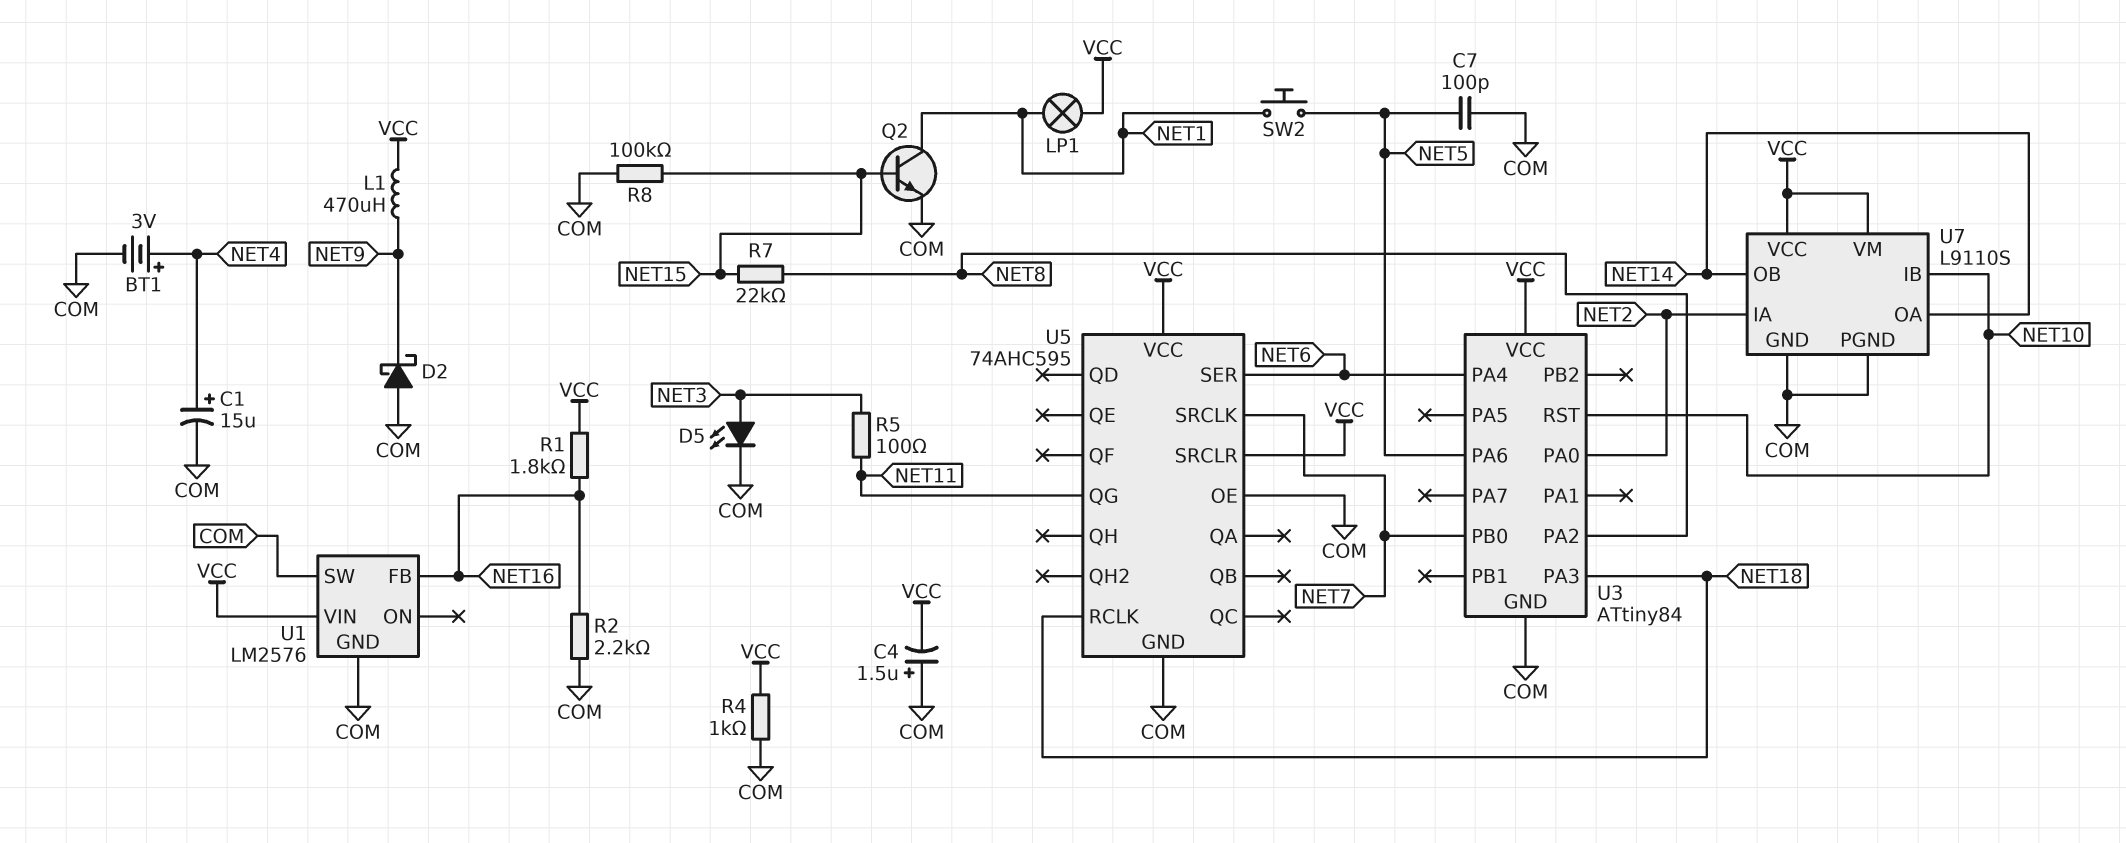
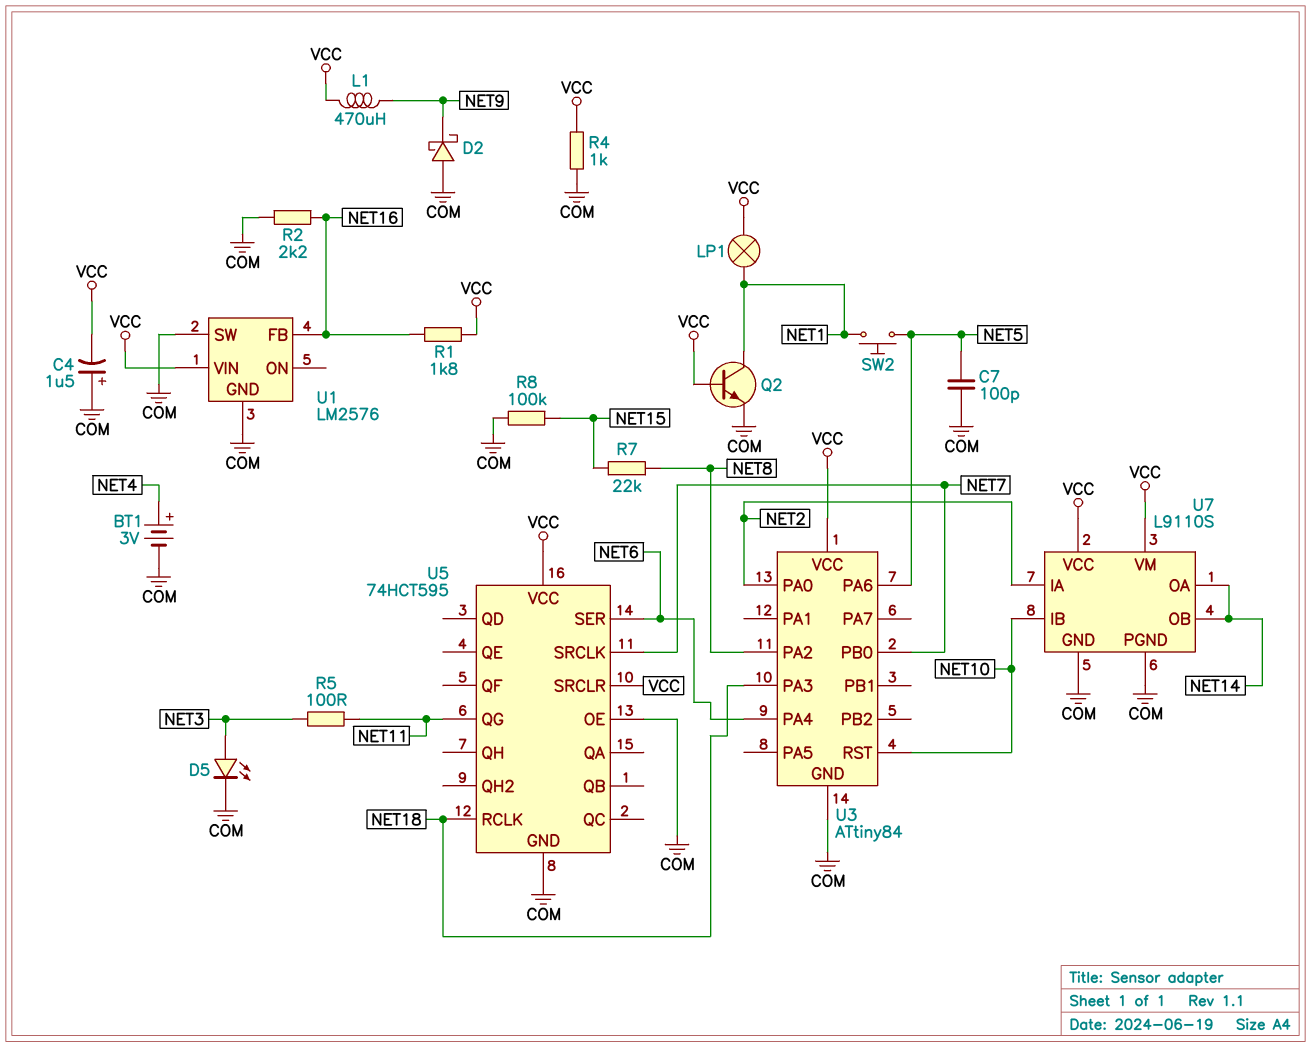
C1: 15uF (plus NET4, minus COM) -> none
Q2: NPN (B NET15, C NET1, E COM) -> NPN (B VCC, C NET1, E COM)
U5: 74AHC595 -> 74HCT595

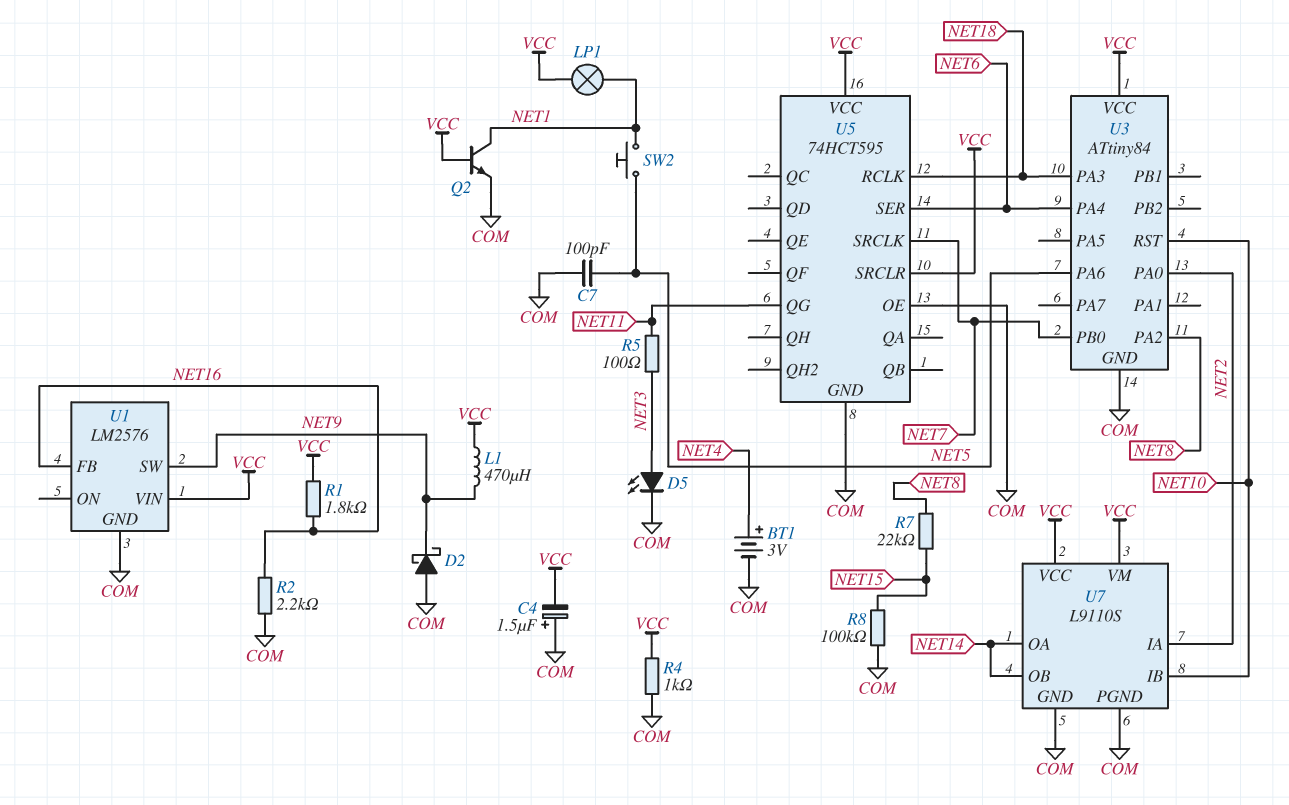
U1 pin SW: COM -> NET9

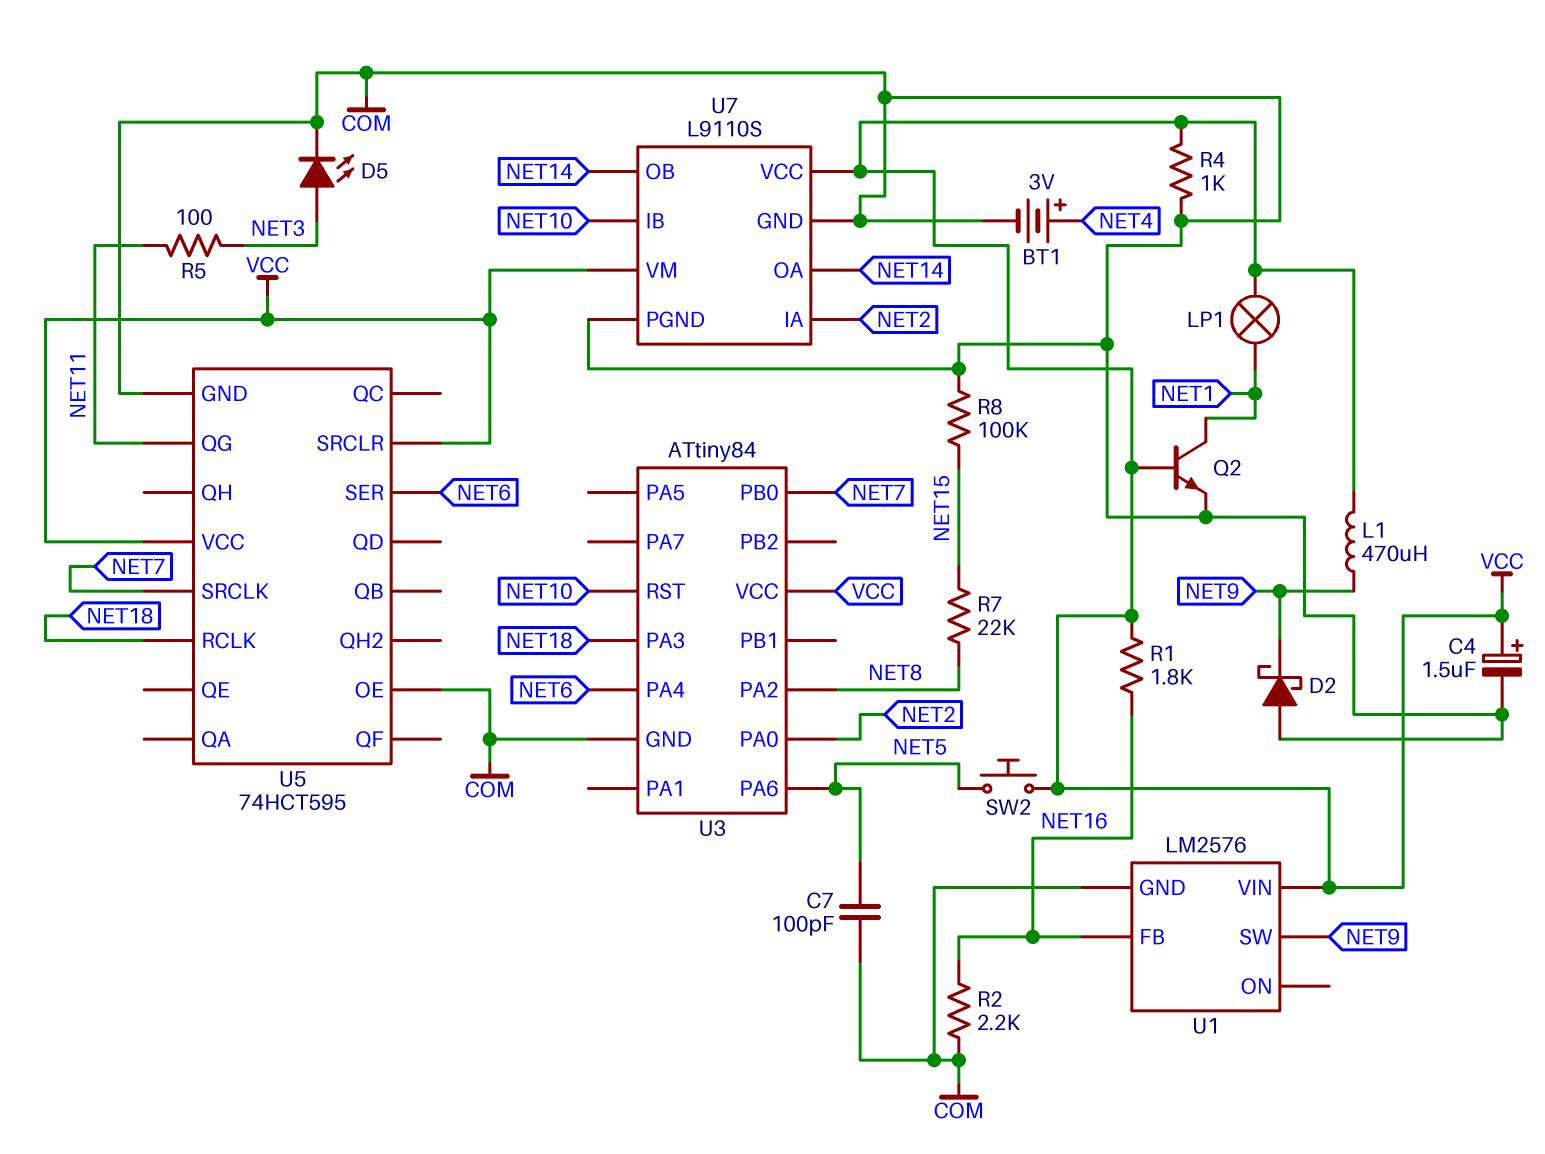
C4: 1.5uF (plus COM, minus VCC) -> 1.5uF (plus VCC, minus COM)
SW2: button (NET1, NET5) -> button (NET5, VCC)

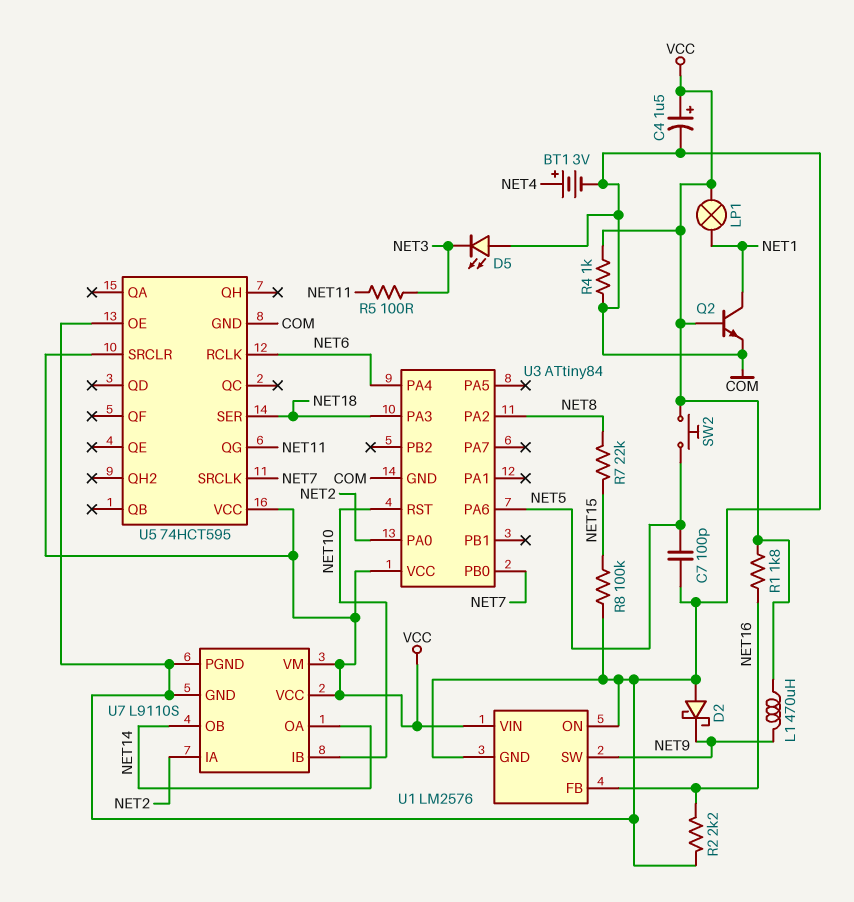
D5: LED (A NET3, K COM) -> LED (A COM, K NET3)
U1 pin ON: none -> COM
U5 pin RCLK: NET18 -> NET6
U5 pin SER: NET6 -> NET18

